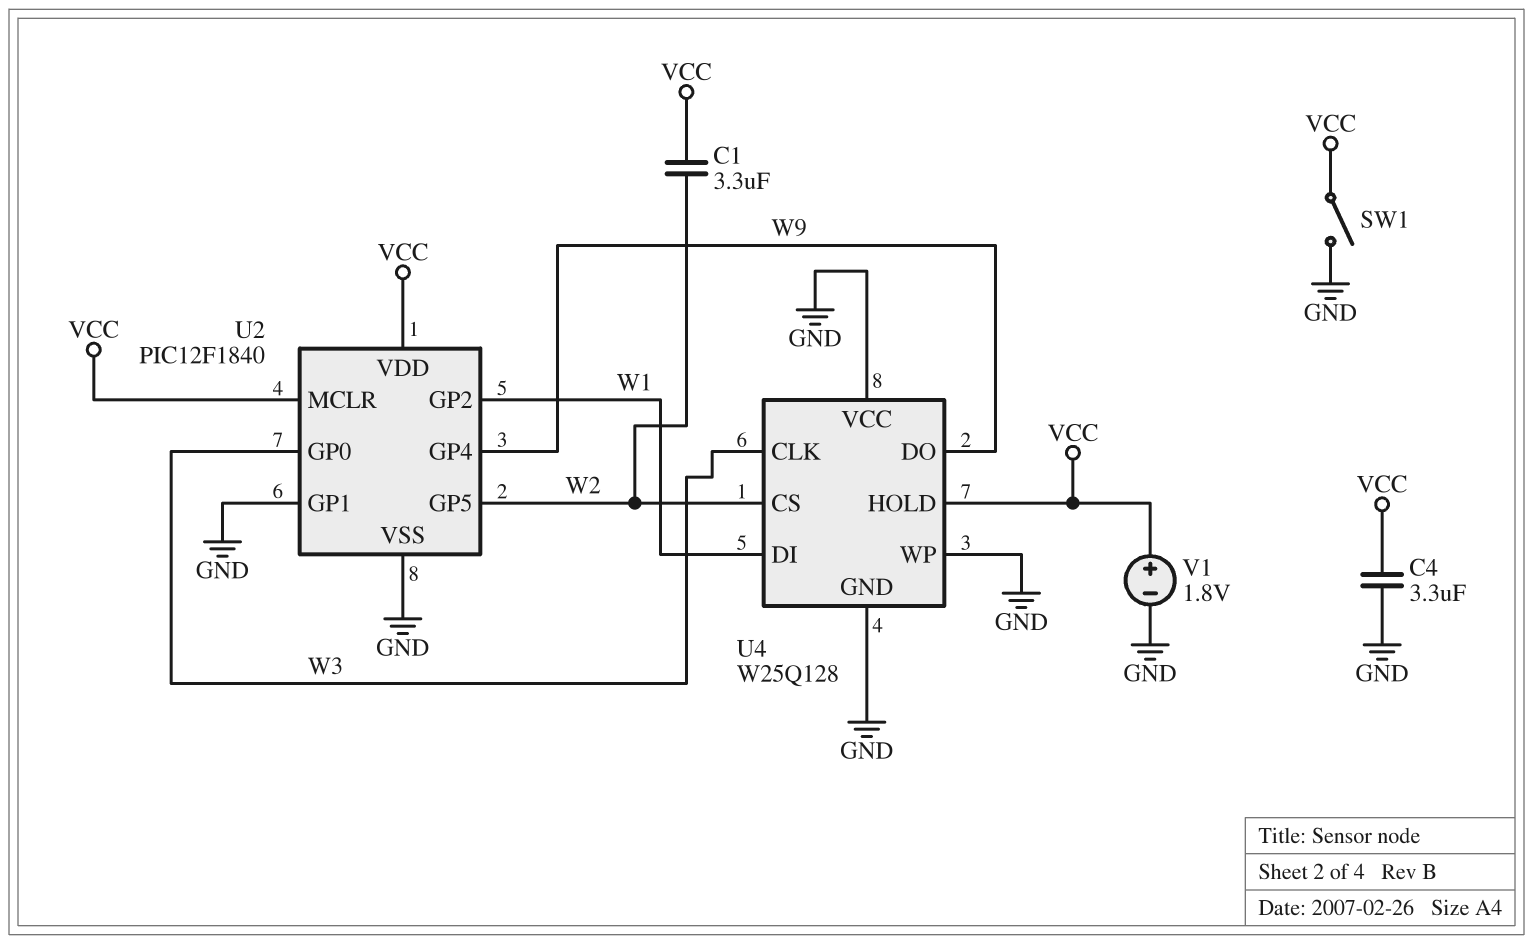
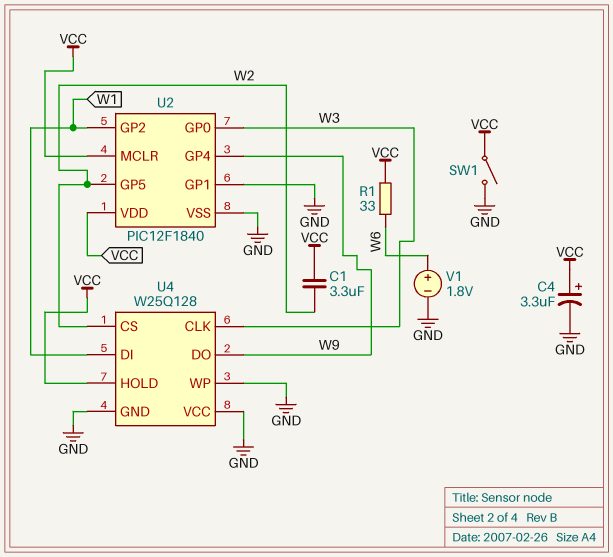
C4: 3.3uF (GND, VCC) -> 3.3uF (plus VCC, minus GND)
R1: none -> 33 (VCC, W6)
V1: 1.8V (plus VCC, minus GND) -> 1.8V (plus W6, minus GND)

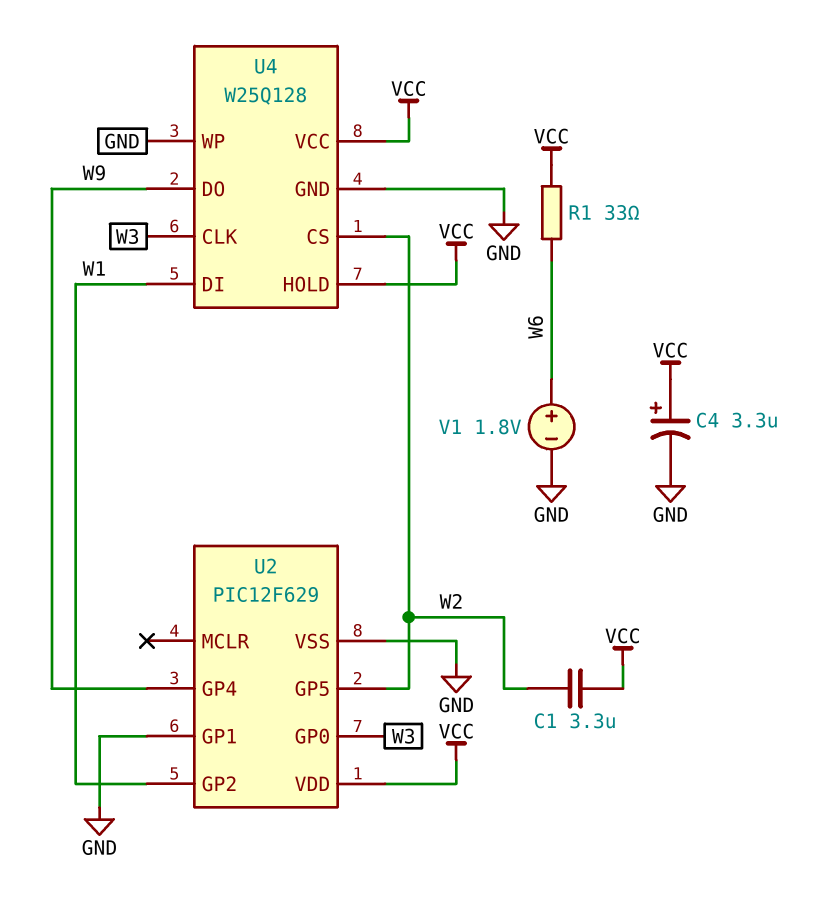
SW1: switch (GND, VCC) -> none
U2: PIC12F1840 -> PIC12F629
U2 pin MCLR: VCC -> none
U4 pin VCC: GND -> VCC

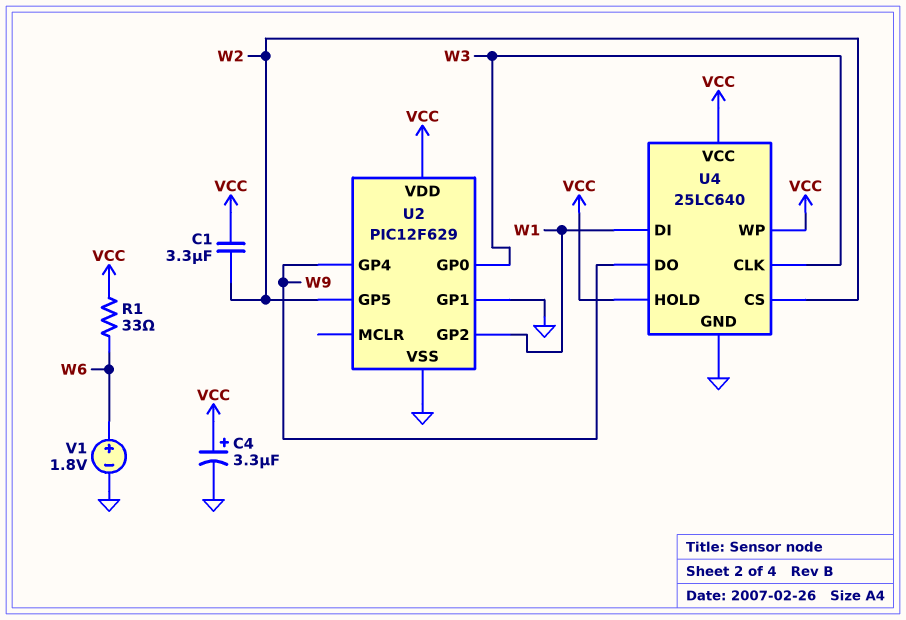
U4: W25Q128 -> 25LC640
U4 pin WP: GND -> VCC

